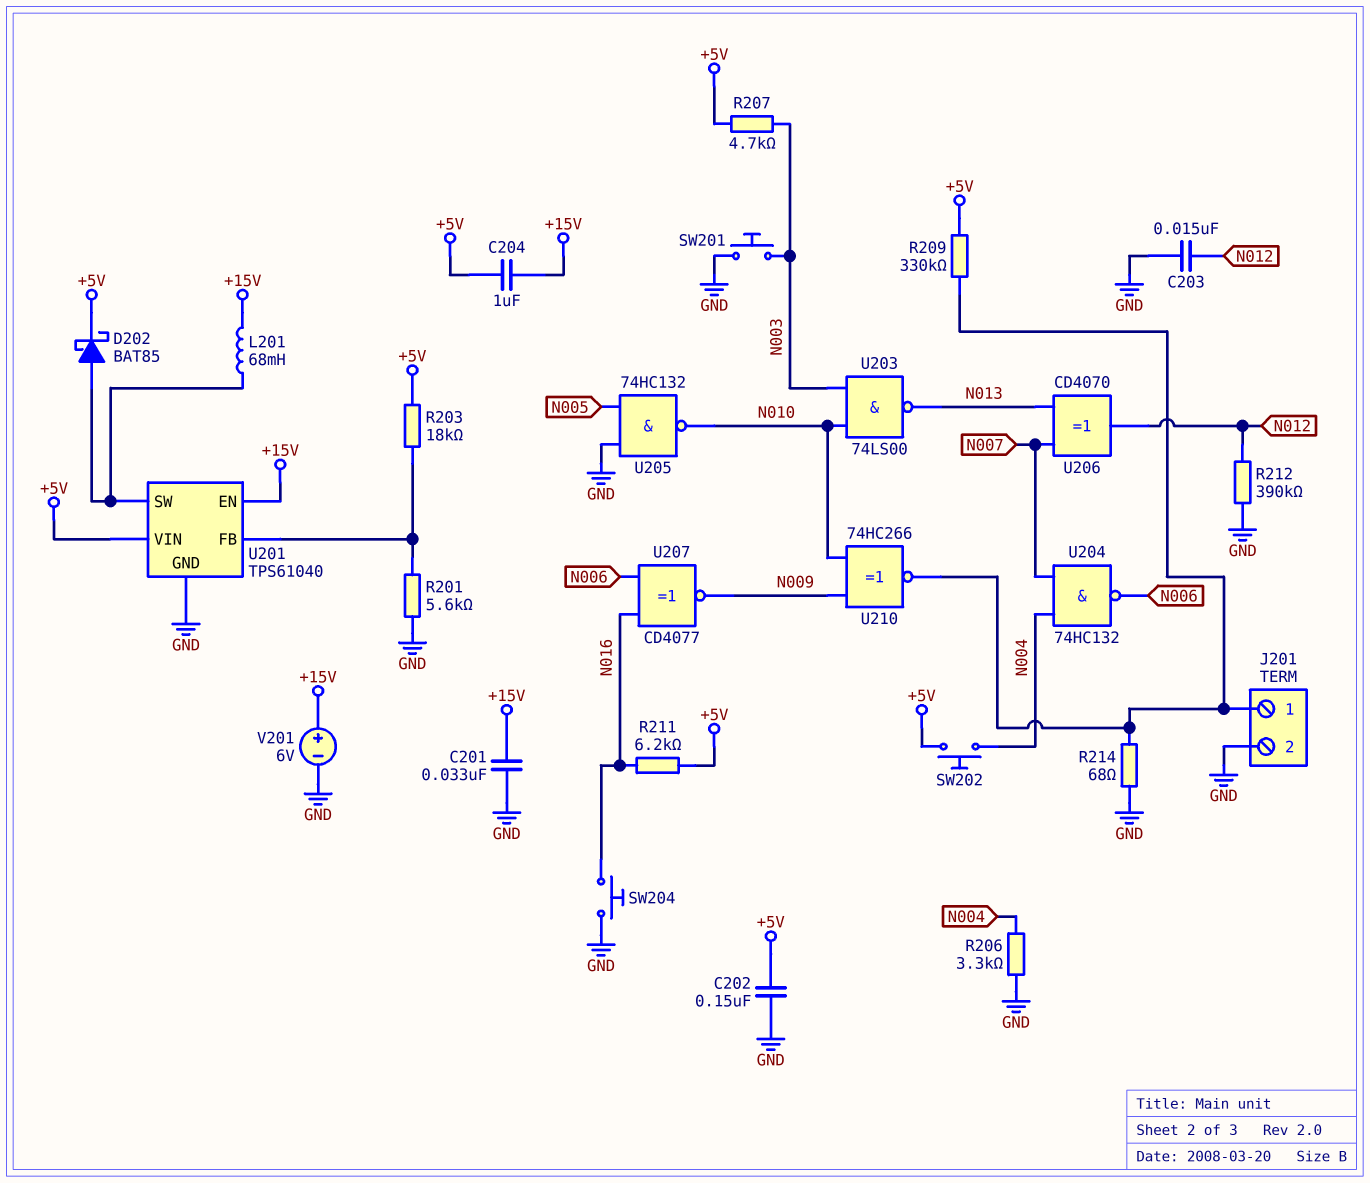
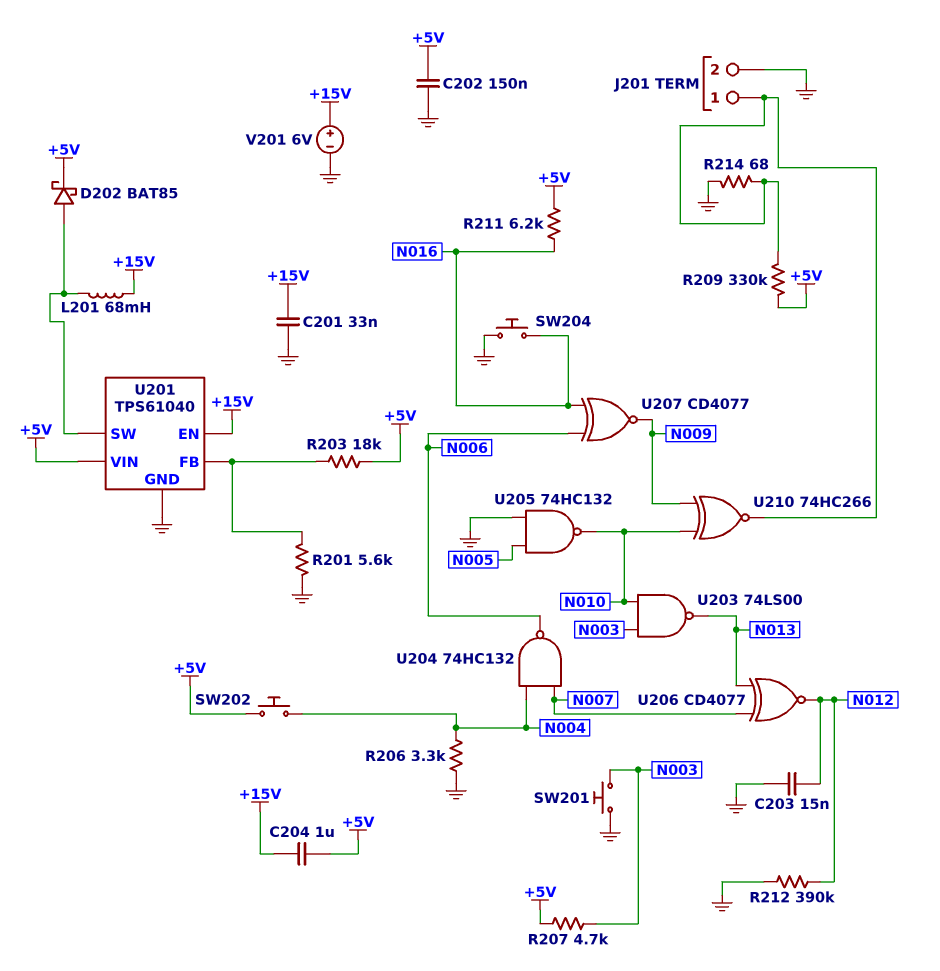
U206: XOR CD4070 (in N007, in N013, out N012) -> XNOR CD4077 (in N007, in N013, out N012)

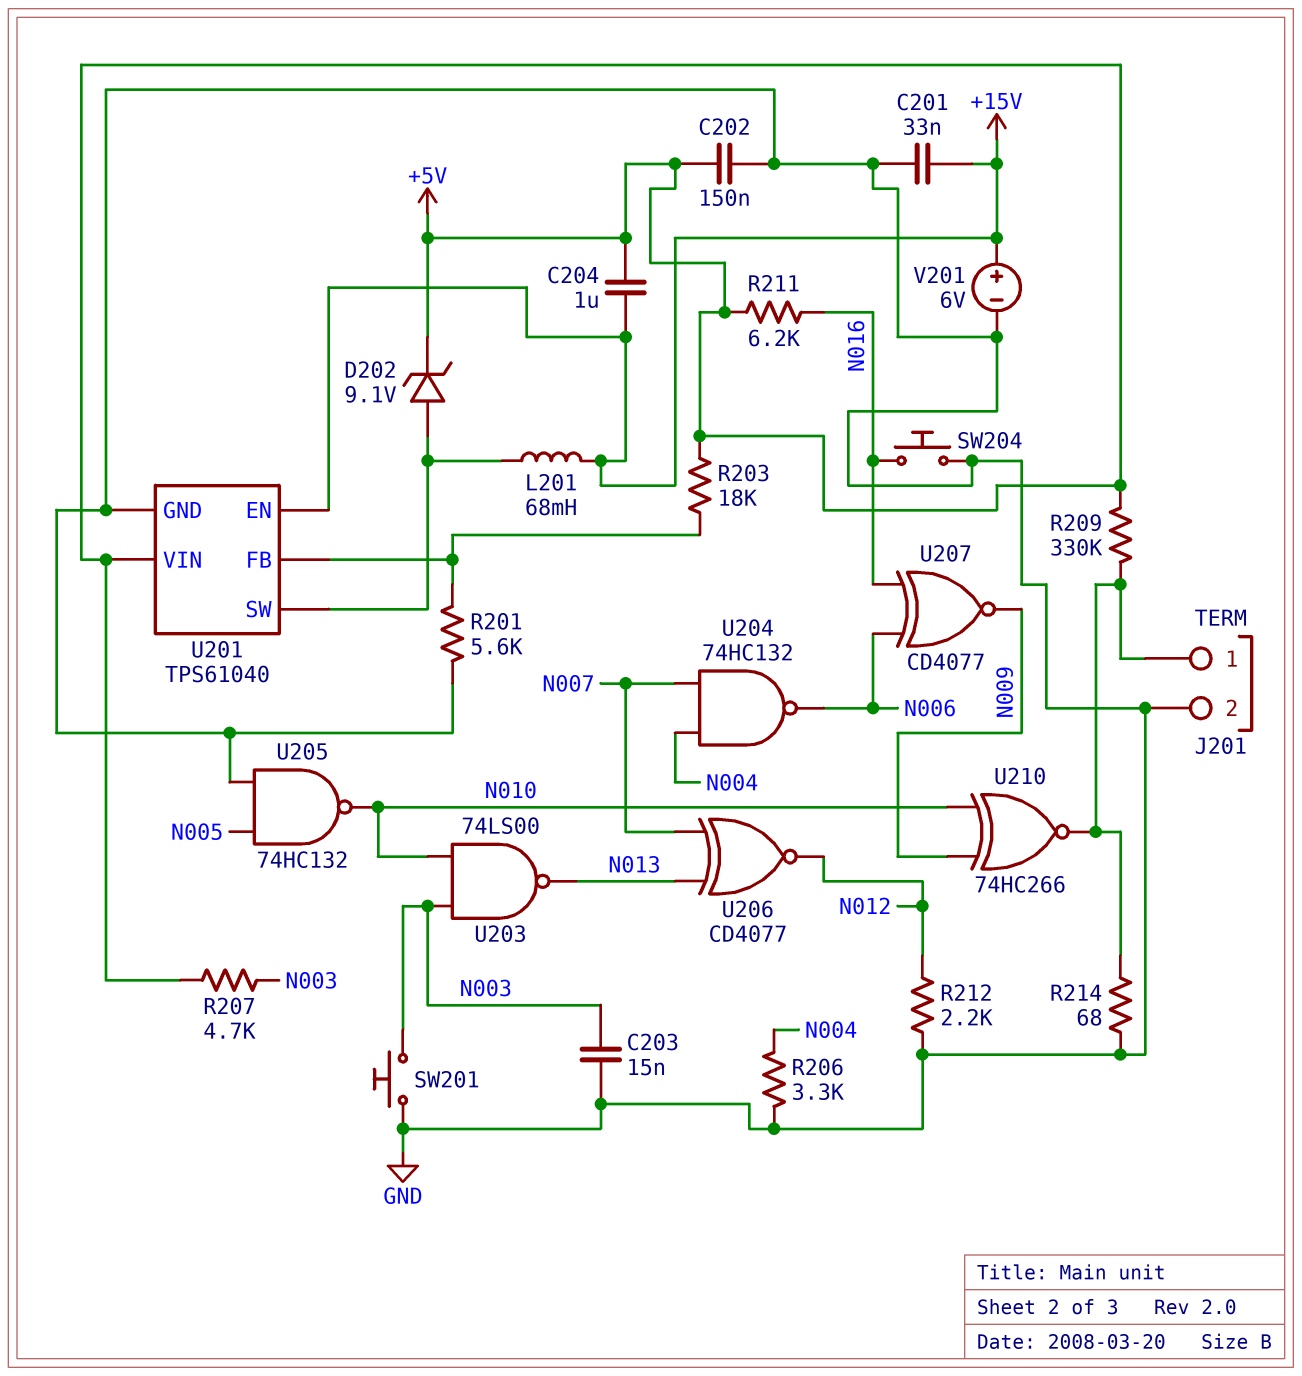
C203: 15nF (GND, N012) -> 15nF (GND, N003)
D202: schottky BAT85 (A U201/SW, K +5V) -> zener 9.1V (A U201/SW, K +5V)
R212: 390k (GND, N012) -> 2.2k (GND, N012)
SW202: button (+5V, N004) -> none

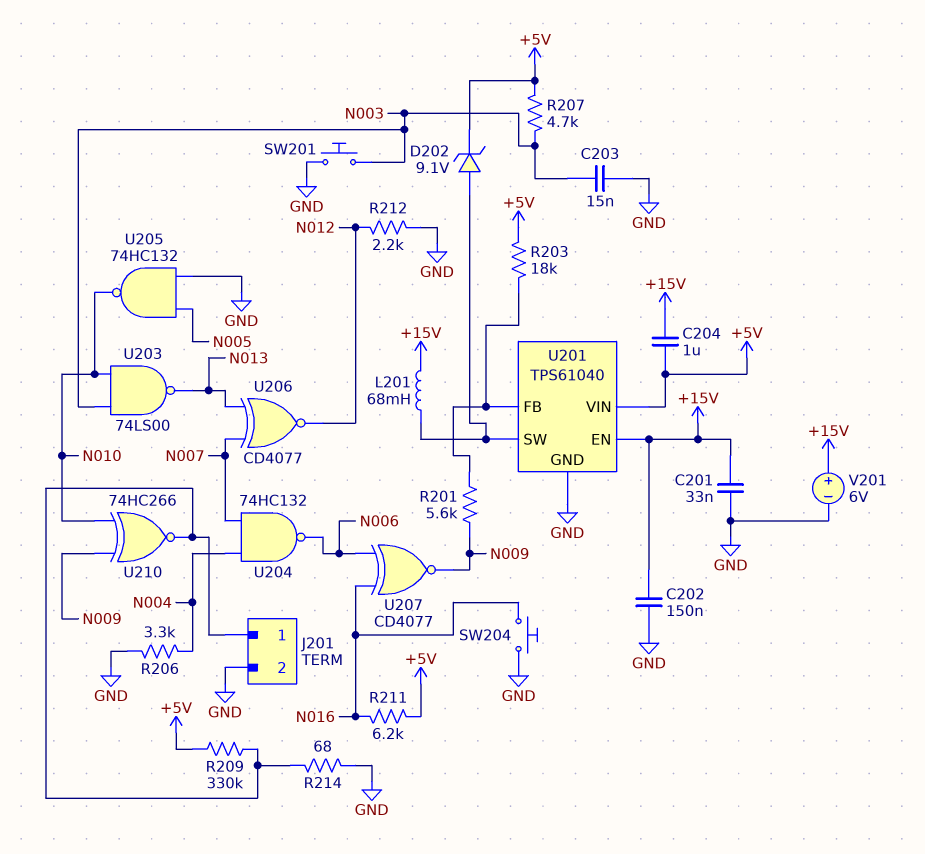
C202: 150nF (+5V, GND) -> 150nF (+15V, GND)
R201: 5.6k (GND, U201/FB) -> 5.6k (N009, U201/FB)

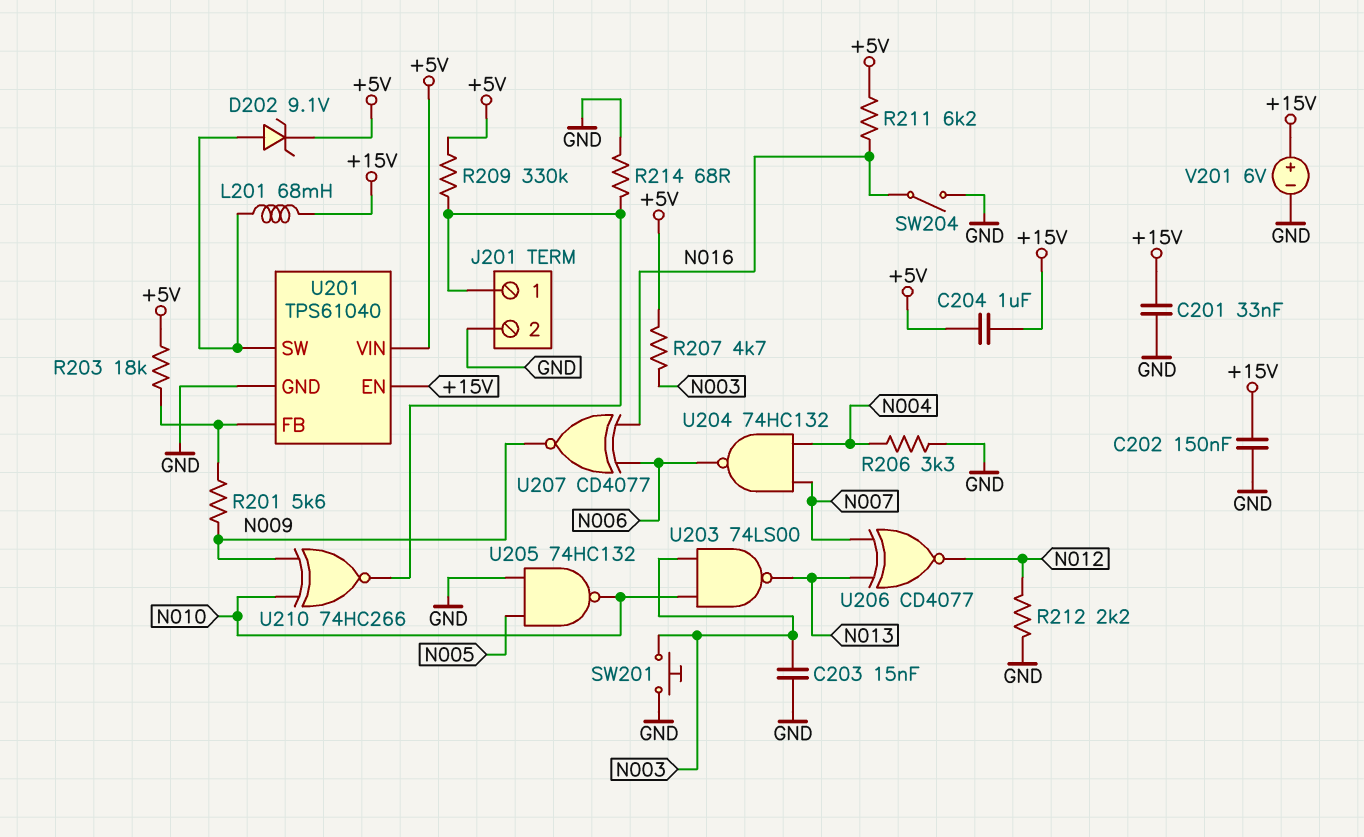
SW204: button (GND, N016) -> switch (GND, N016)

